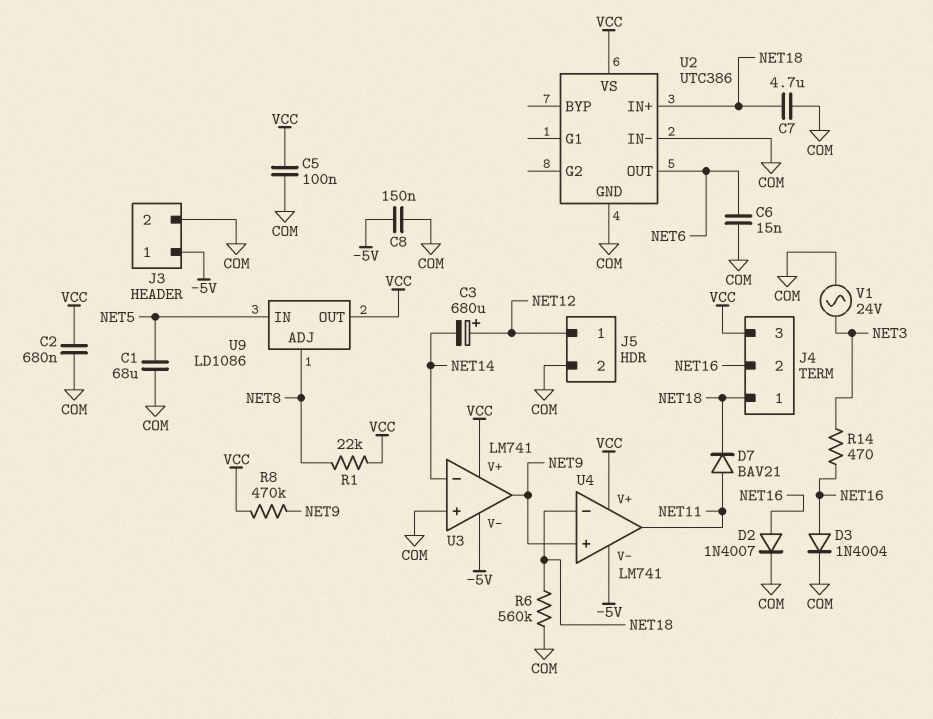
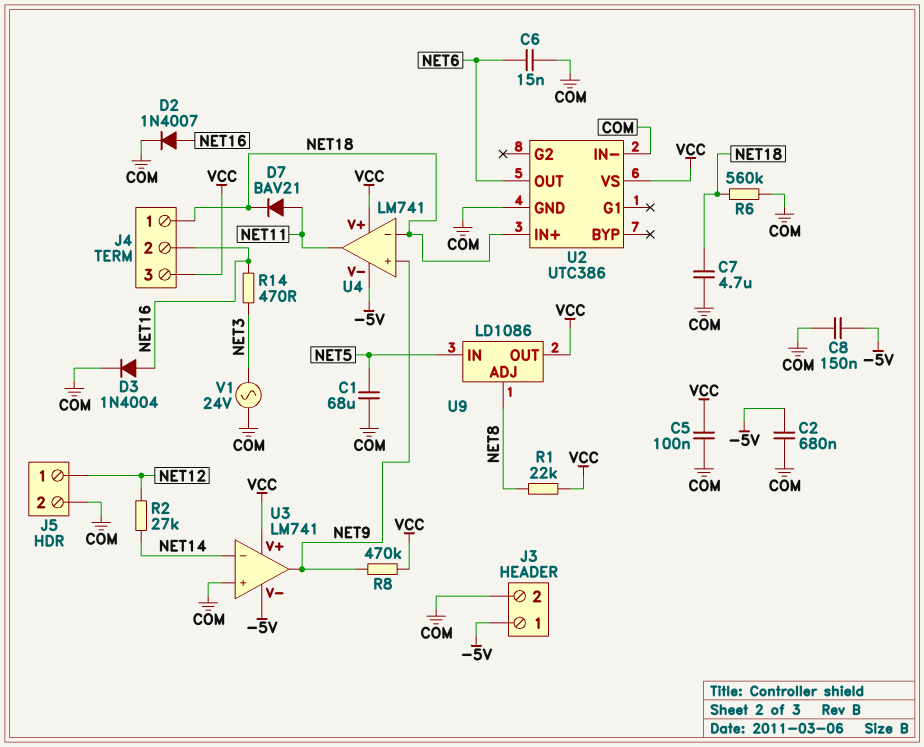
C2: 680nF (COM, VCC) -> 680nF (-5V, COM)
C3: 680uF (plus NET12, minus NET14) -> none
R2: none -> 27k (NET12, NET14)

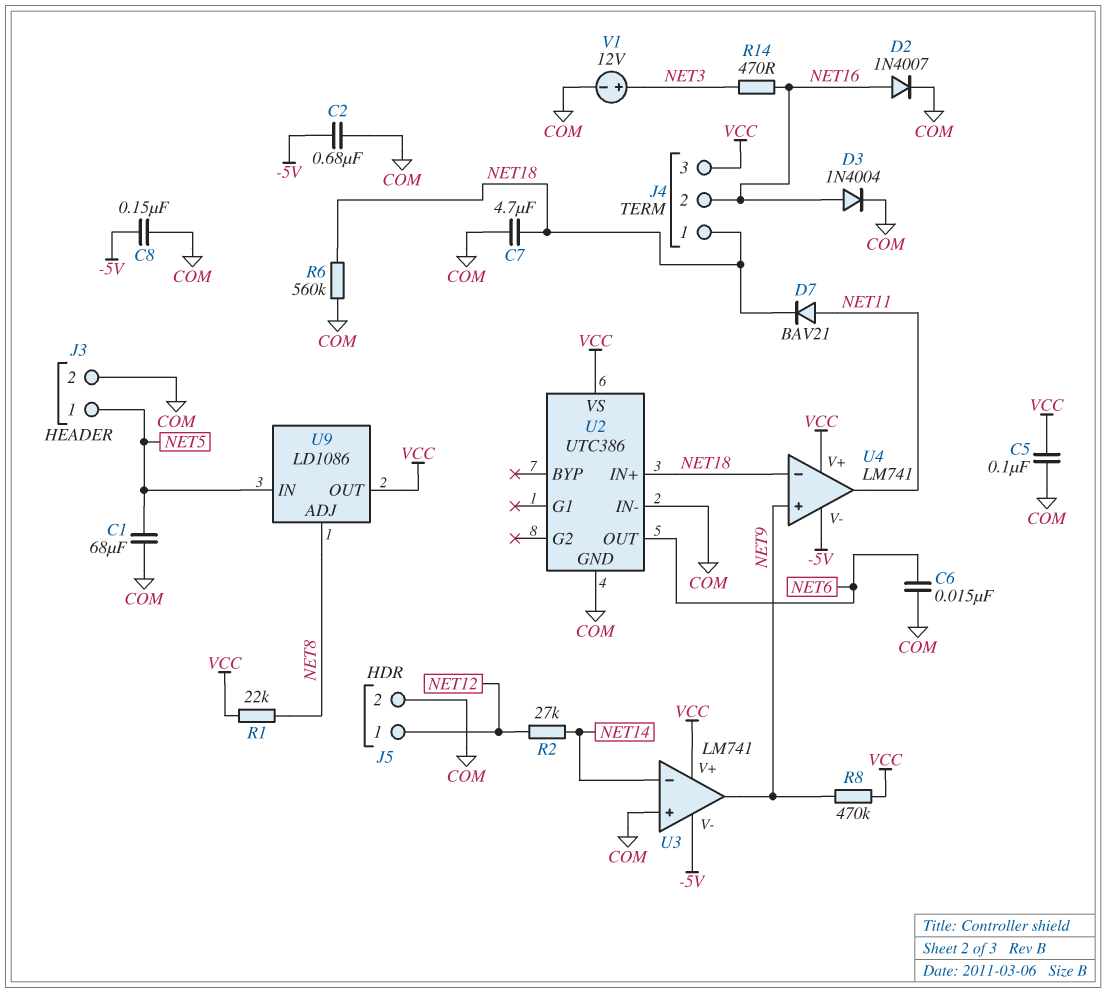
J3 pin 1: -5V -> NET5
V1: AC 24V (COM, NET3) -> 12V (plus NET3, minus COM)

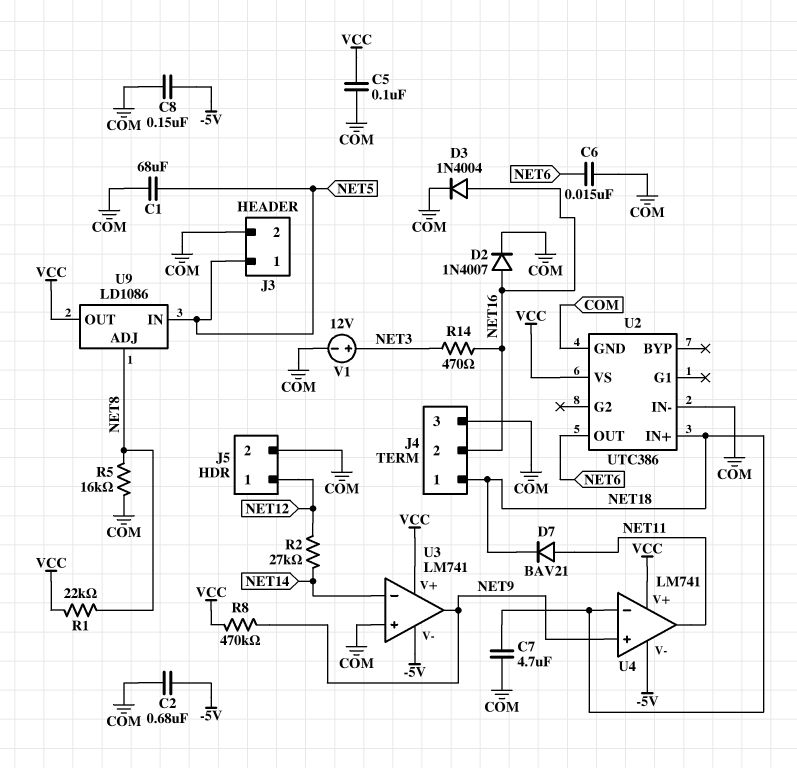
J4 pin 3: VCC -> COM
R5: none -> 16k (COM, NET8)
R6: 560k (COM, NET18) -> none

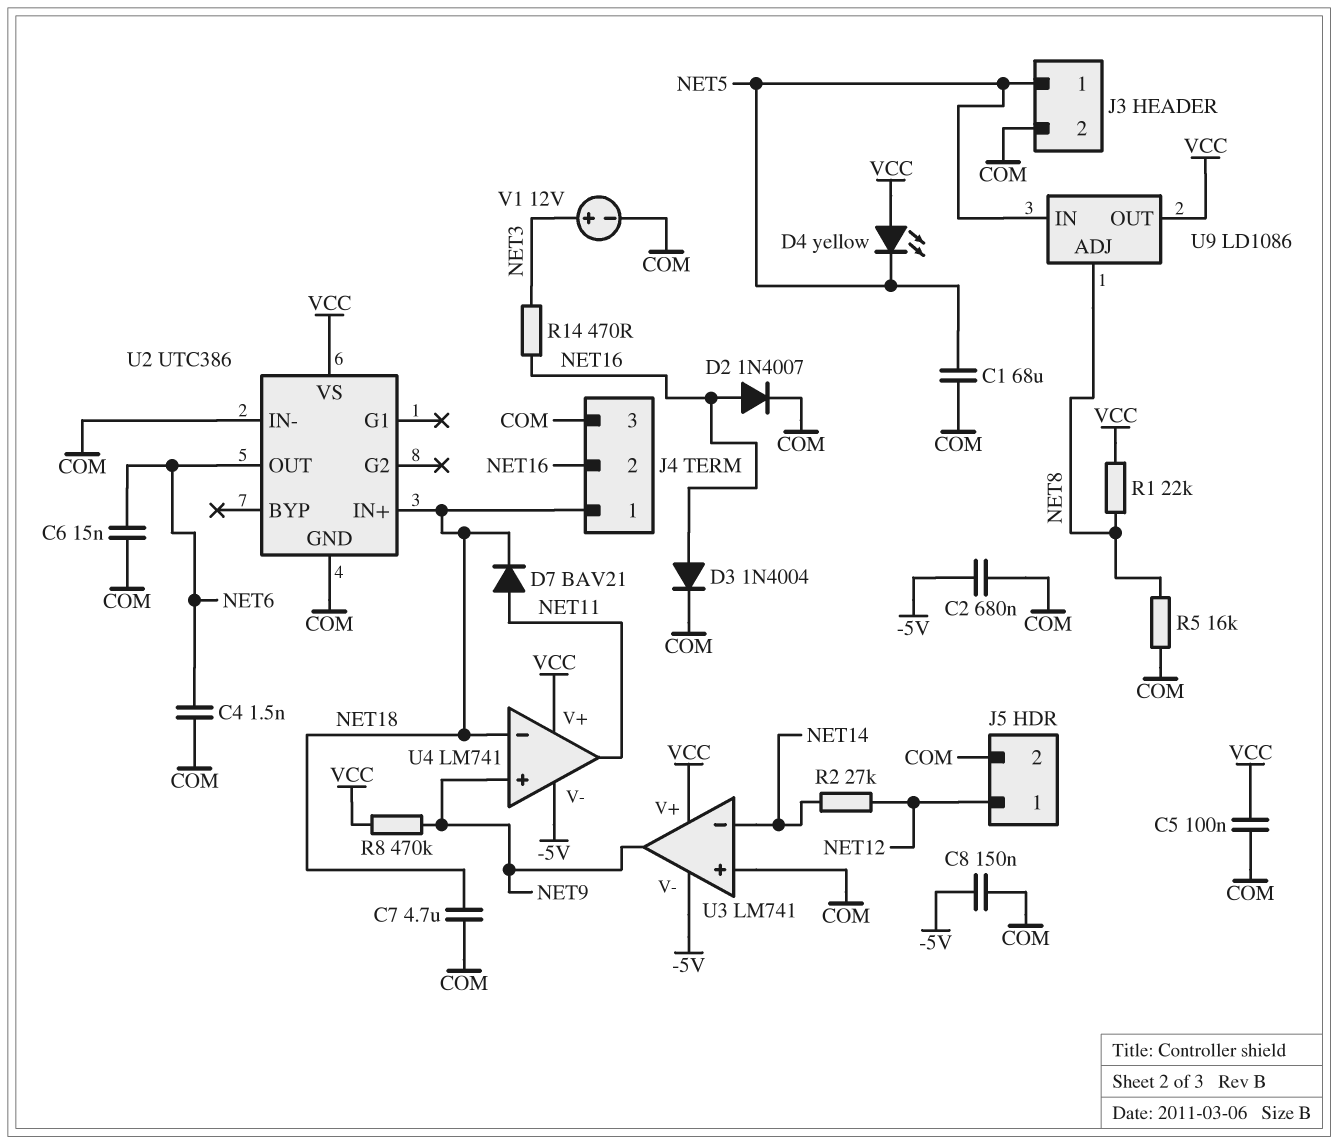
C4: none -> 1.5nF (COM, NET6)
D4: none -> LED yellow (A VCC, K NET5)

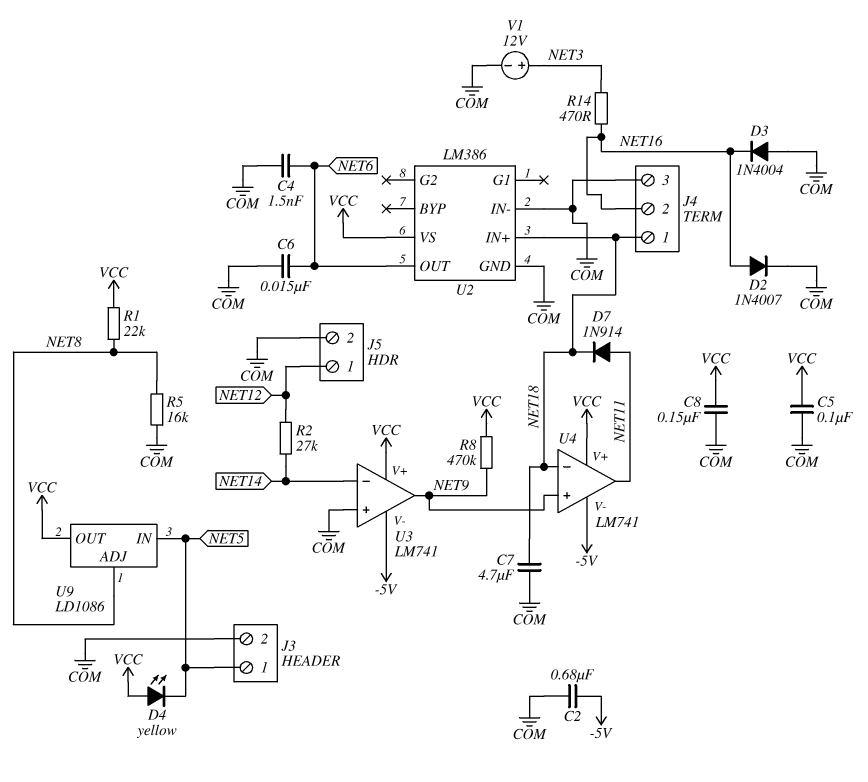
C1: 68uF (COM, NET5) -> none
C8: 150nF (-5V, COM) -> 150nF (COM, VCC)
D3: diode 1N4004 (A NET16, K COM) -> diode 1N4004 (A COM, K NET16)
D7: diode BAV21 (A NET11, K NET18) -> diode 1N914 (A NET11, K NET18)
U2: UTC386 -> LM386

